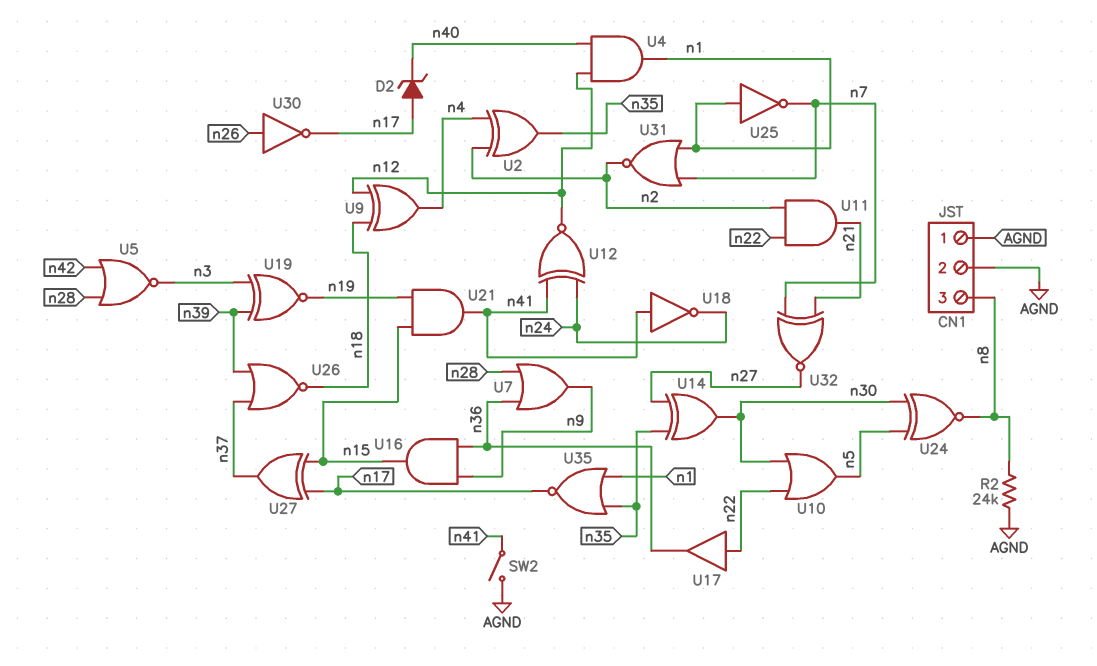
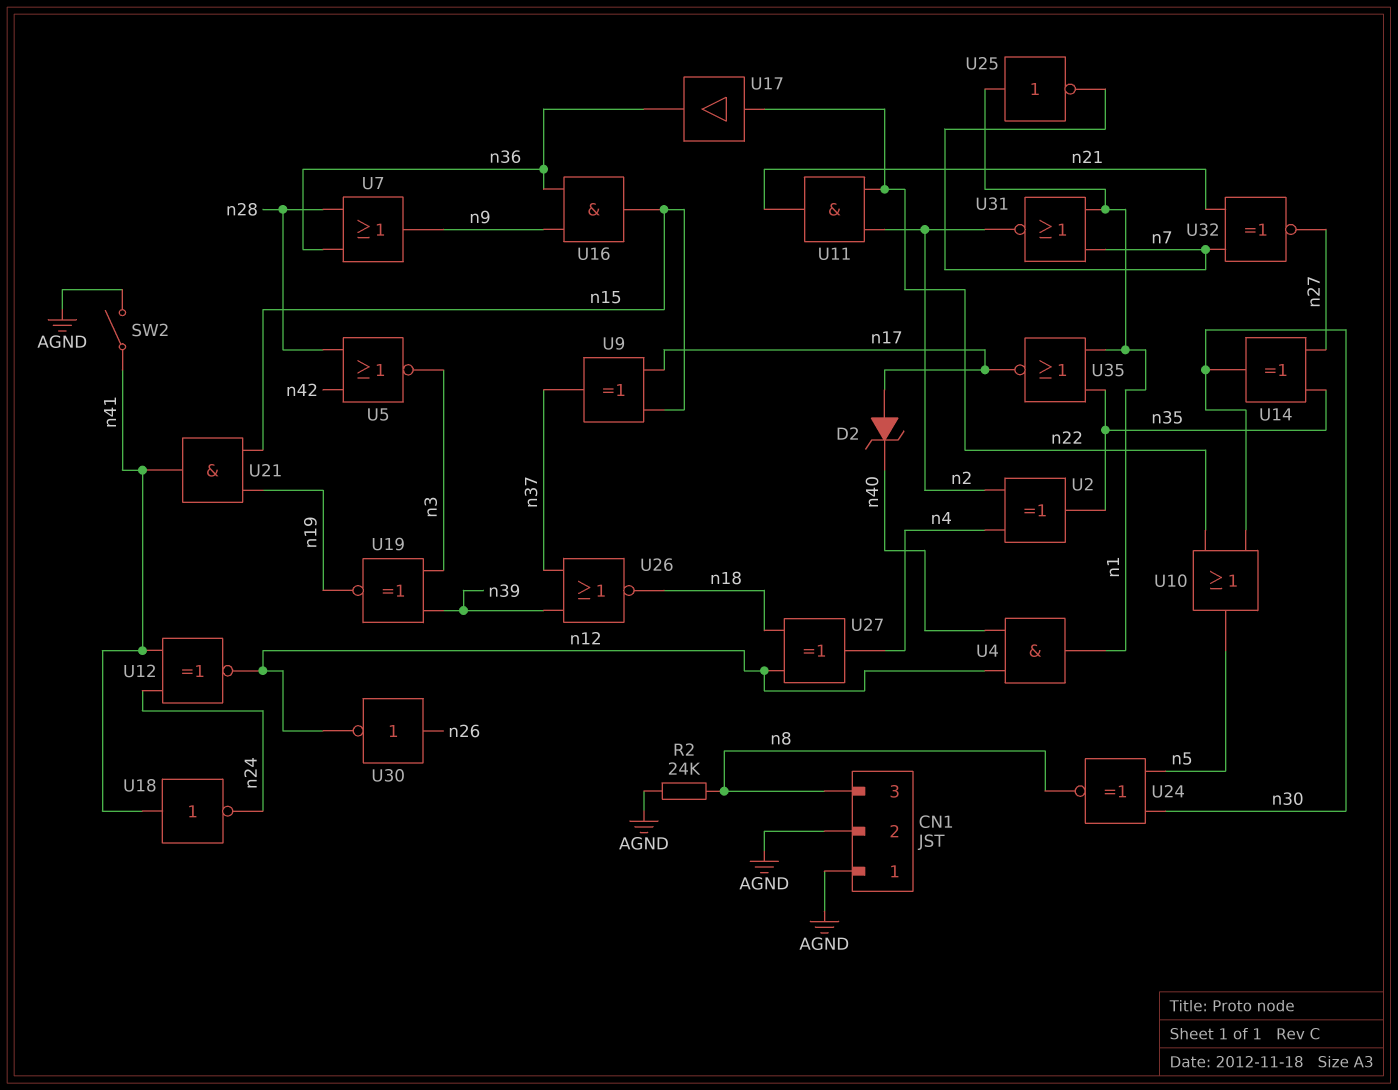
U9: XOR (in n12, in n18, out n4) -> XOR (in n15, in n17, out n37)
U27: XOR (in n15, in n17, out n37) -> XOR (in n12, in n18, out n4)
U30: NOT (in n26, out n17) -> NOT (in n26, out n12)

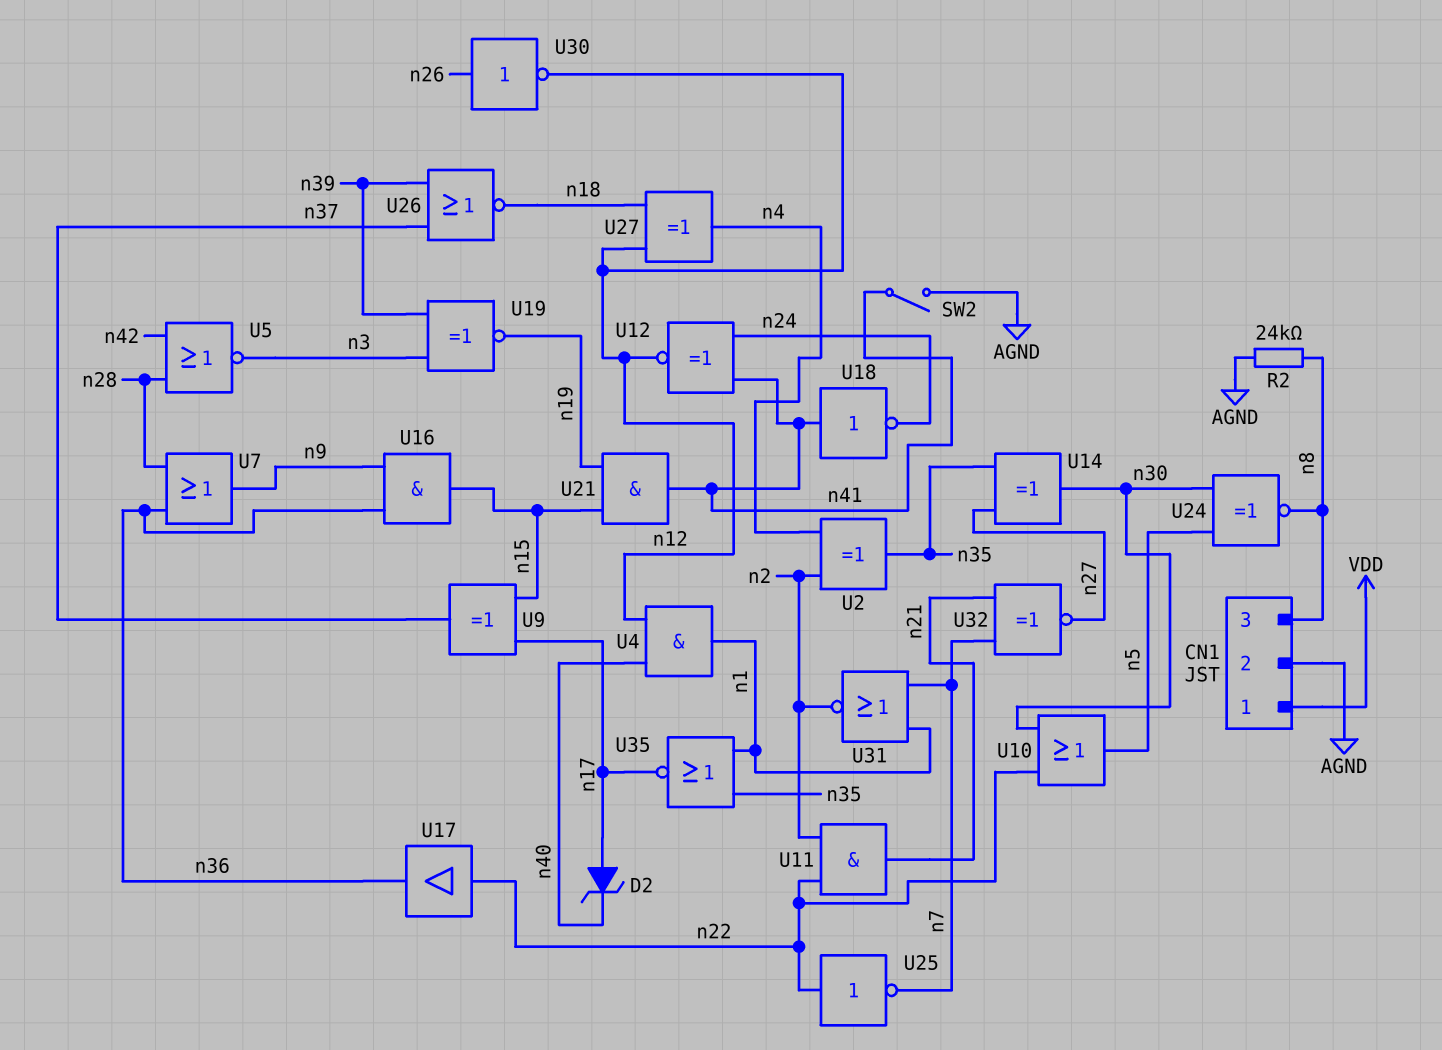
CN1 pin 1: AGND -> VDD
U25: NOT (in n1, out n7) -> NOT (in n22, out n7)

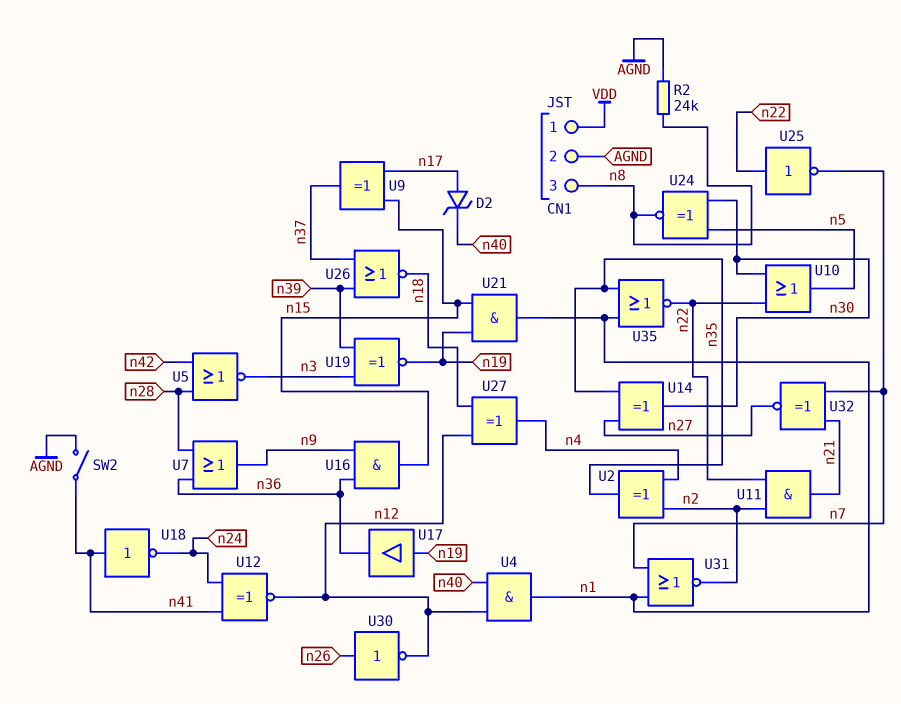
U17: buffer (in n22, out n36) -> buffer (in n19, out n36)
U21: AND (in n15, in n19, out n41) -> AND (in n15, in n19, out n1)
U35: NOR (in n1, in n35, out n17) -> NOR (in n1, in n35, out n22)

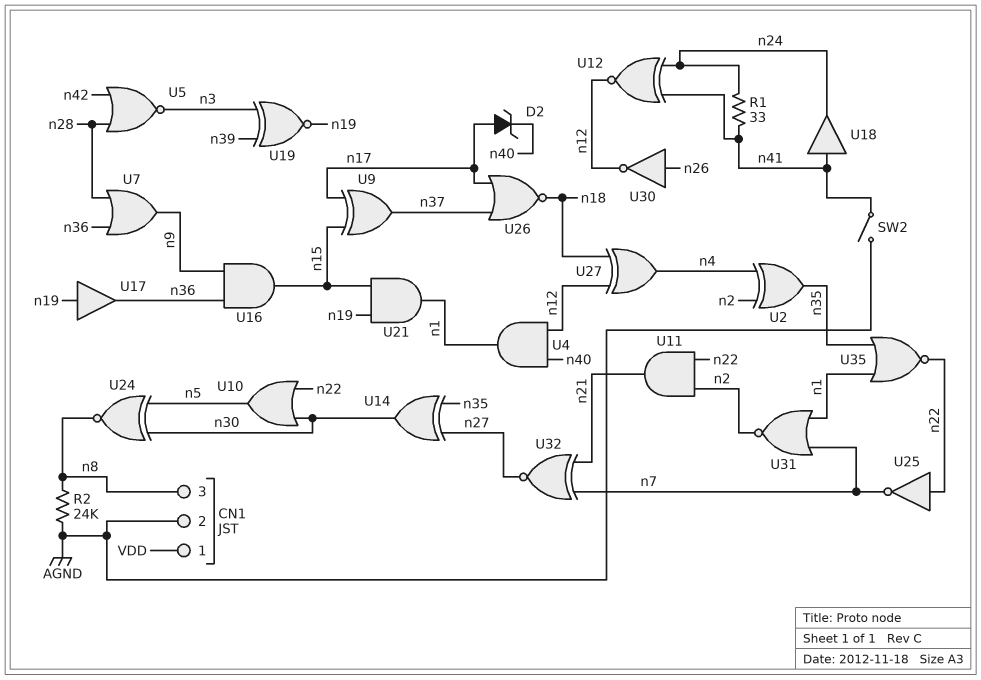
R1: none -> 33 (n24, n41)
U18: NOT (in n41, out n24) -> buffer (in n41, out n24)
U26: NOR (in n37, in n39, out n18) -> NOR (in n17, in n37, out n18)

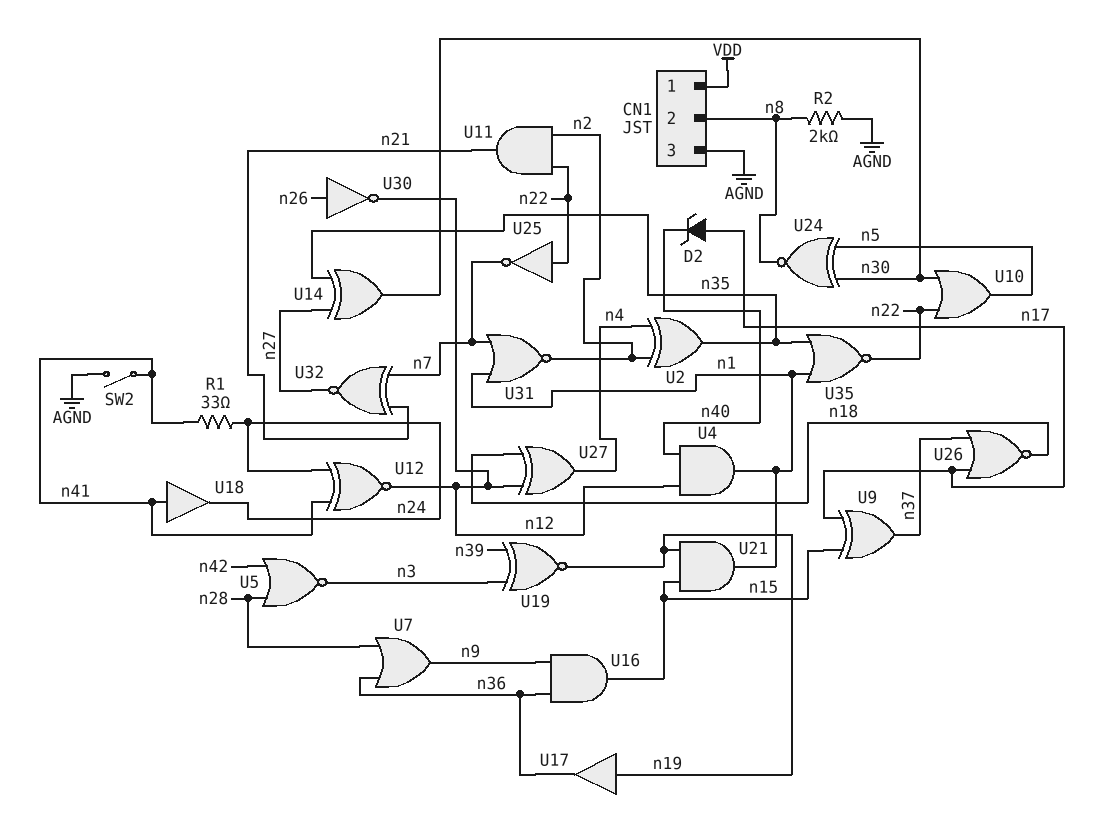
CN1 pin 2: AGND -> n8
CN1 pin 3: n8 -> AGND
R2: 24k (AGND, n8) -> 2k (AGND, n8)

